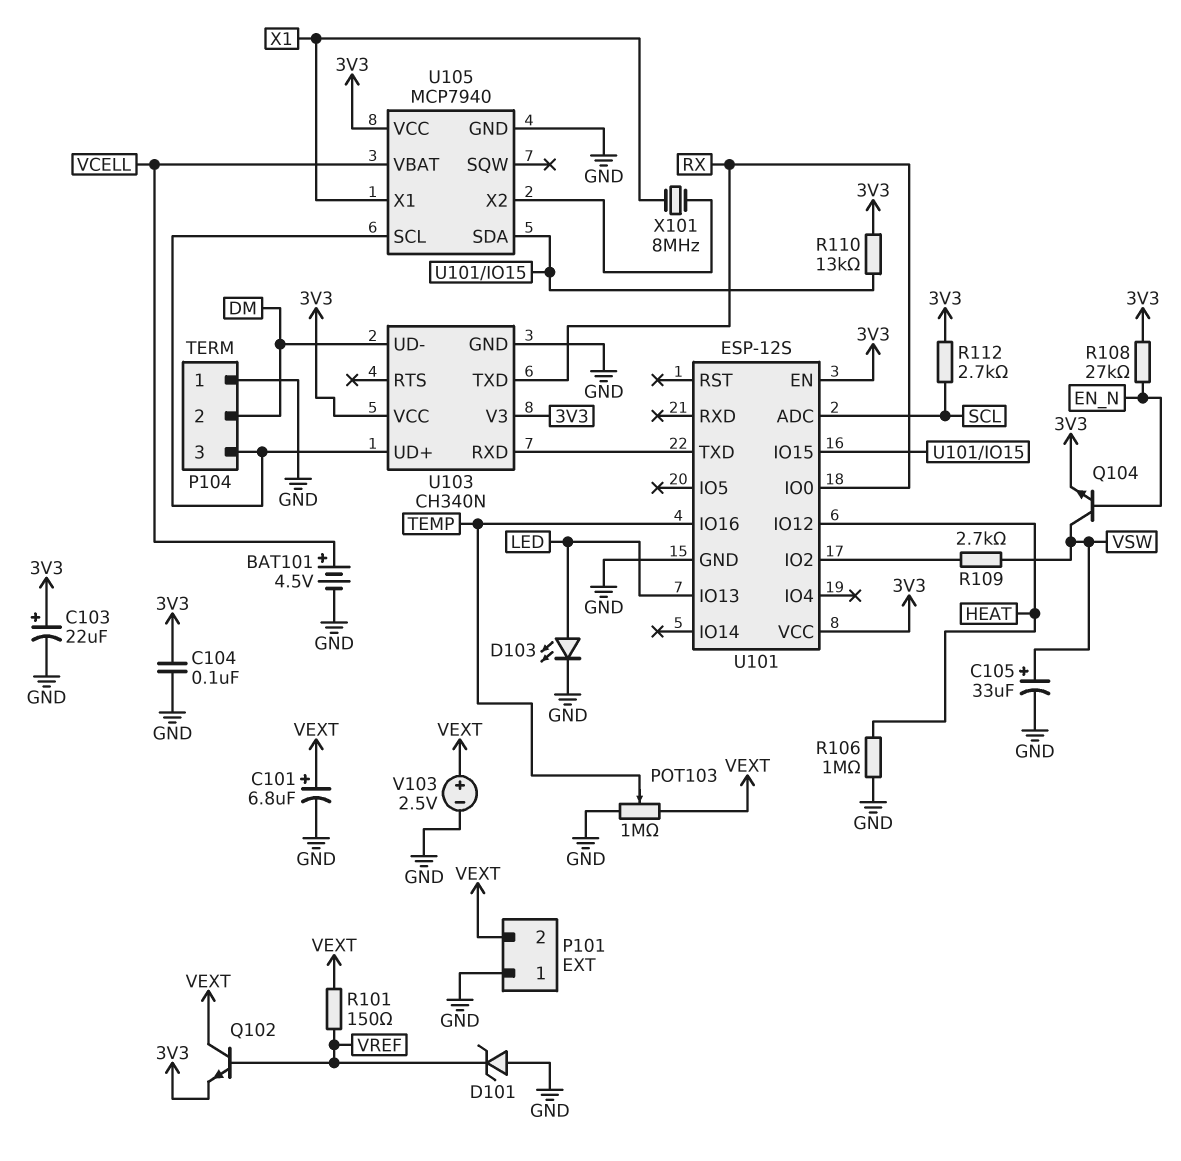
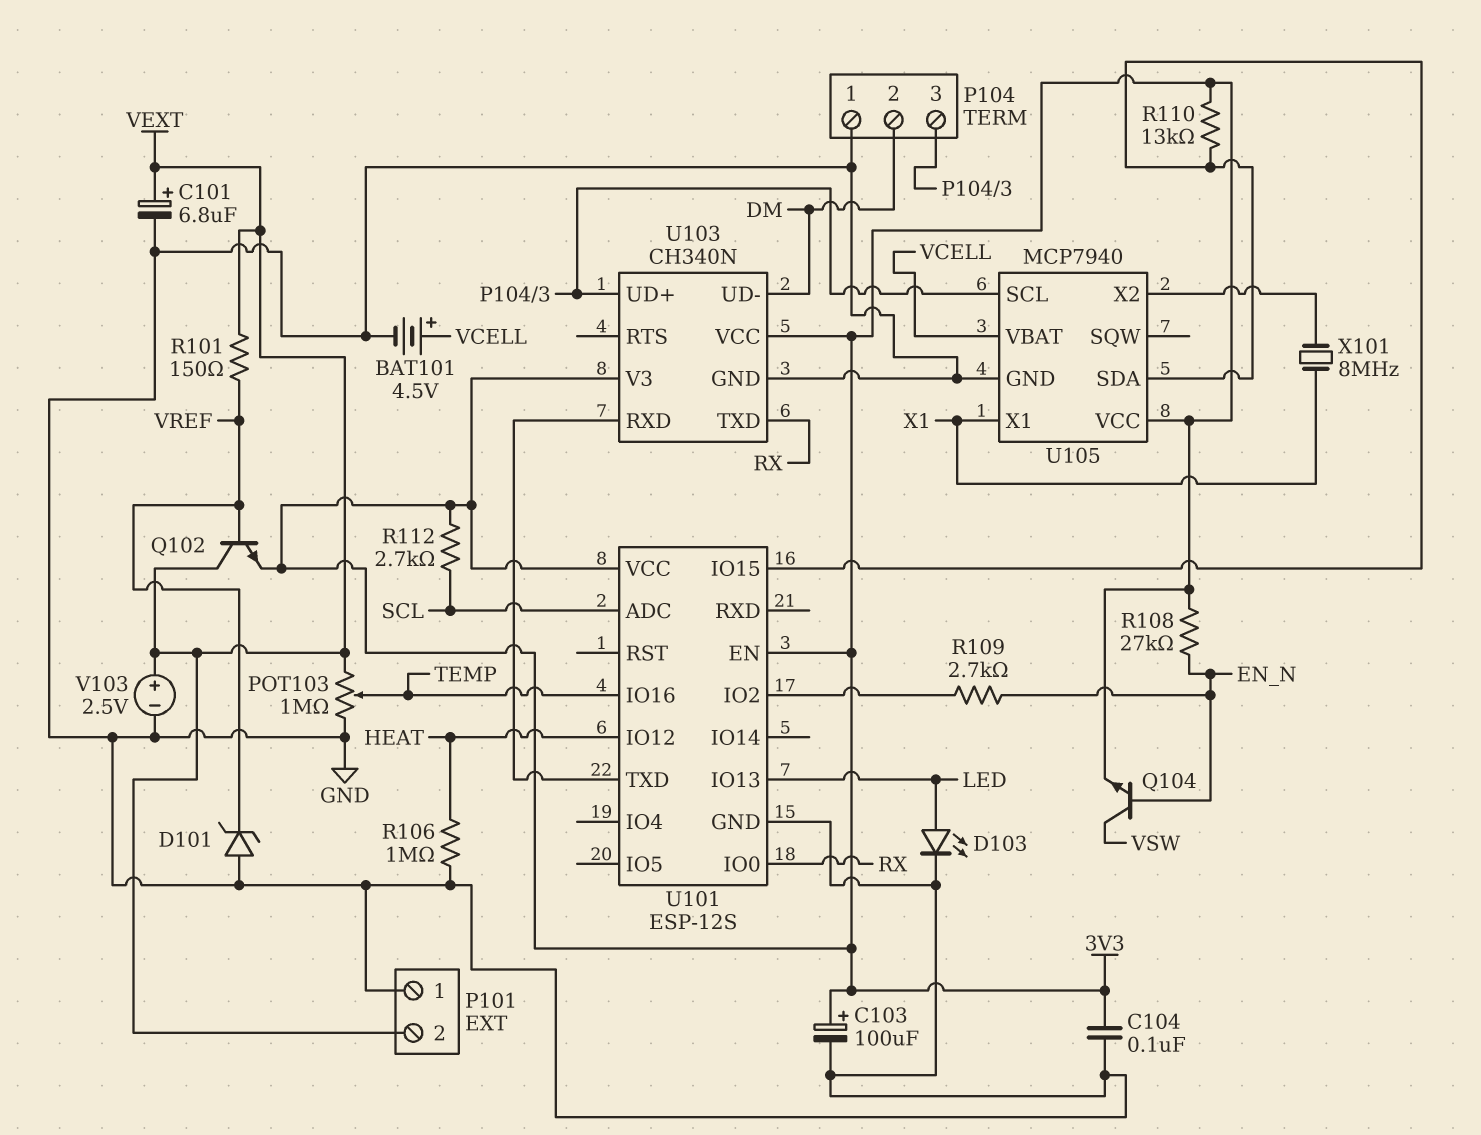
C103: 22uF (plus 3V3, minus GND) -> 100uF (plus 3V3, minus GND)
C105: 33uF (plus VSW, minus GND) -> none
R109: 2.7k (U101/IO2, VSW) -> 2.7k (EN_N, U101/IO2)

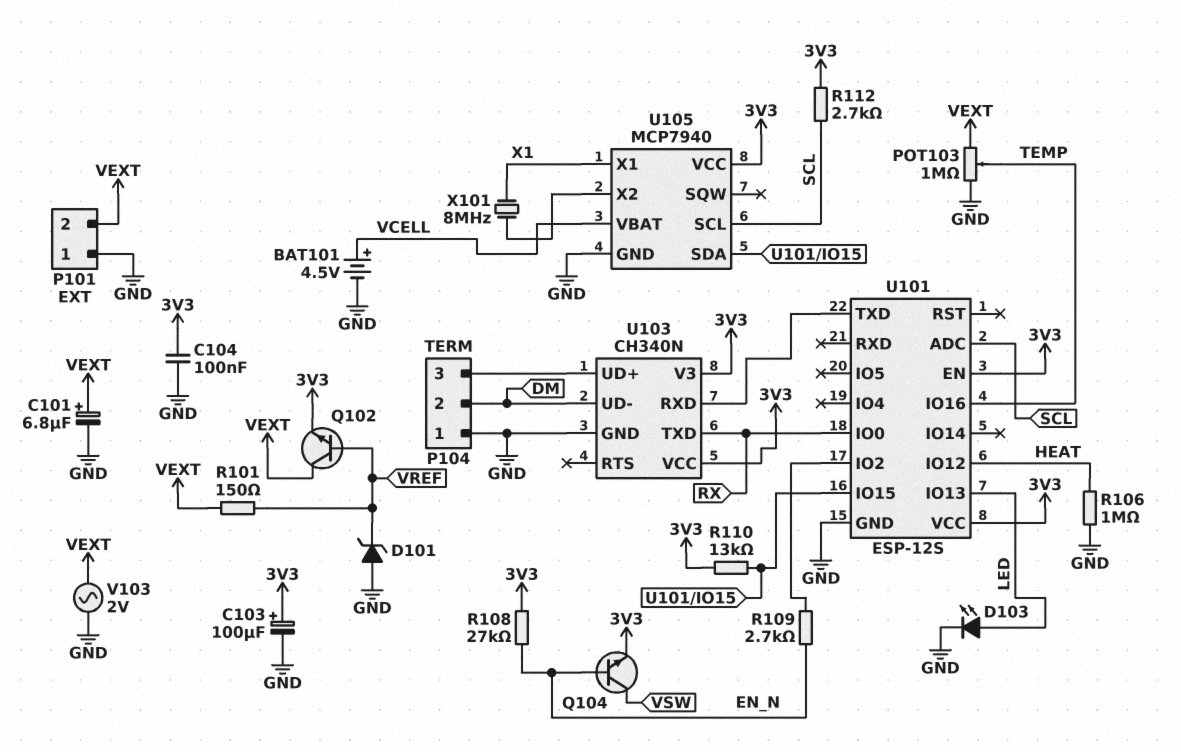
U105 pin SCL: P104/3 -> SCL
V103: 2.5V (plus VEXT, minus GND) -> AC 2V (GND, VEXT)

